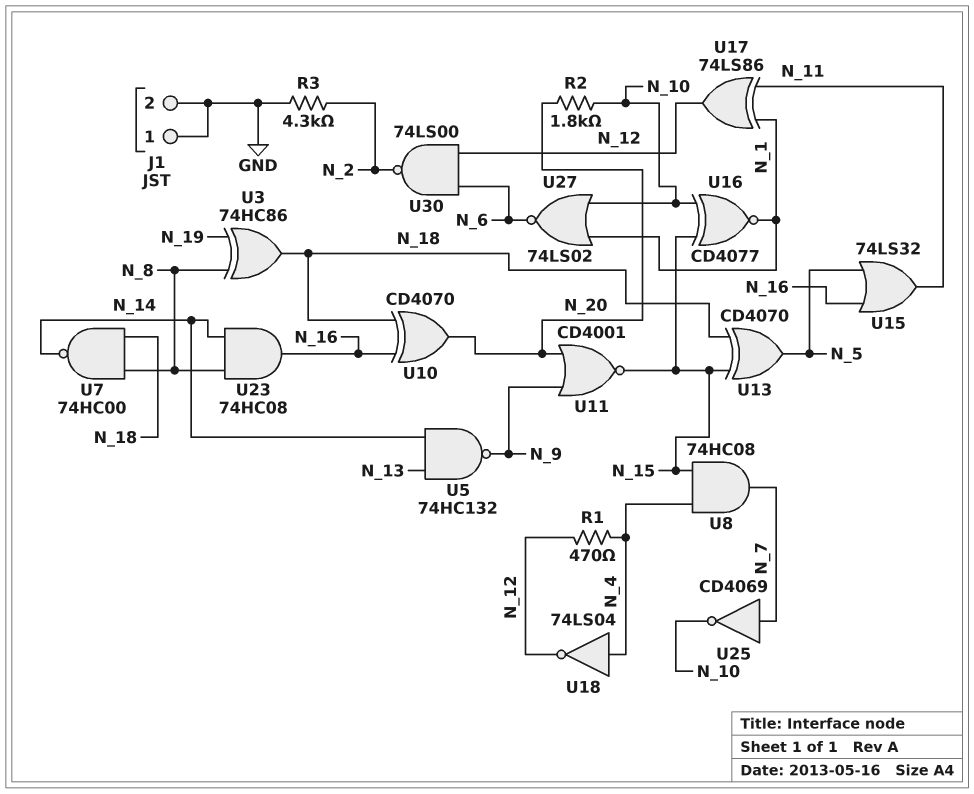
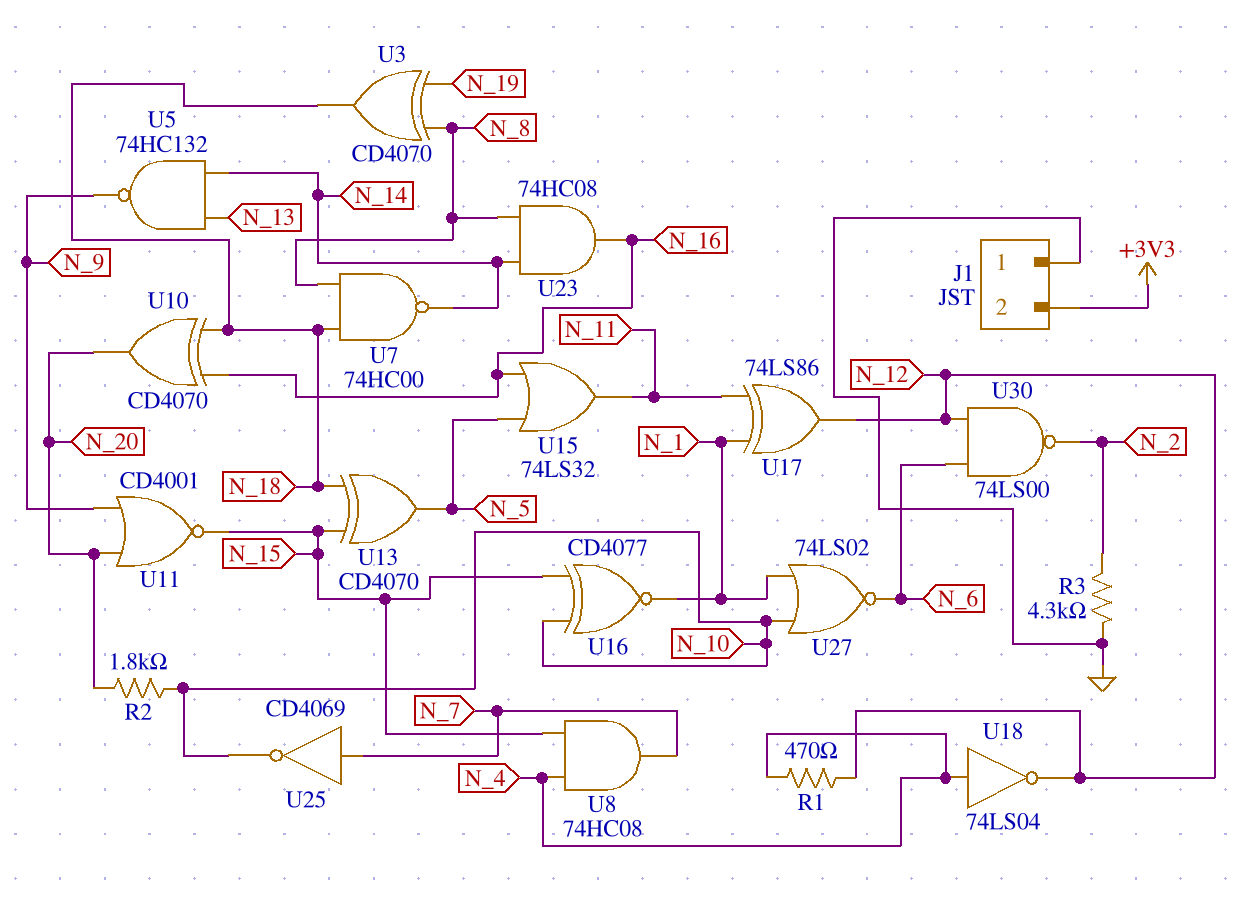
J1 pin 2: GND -> +3V3
U3: XOR 74HC86 (in N_8, in N_19, out N_18) -> XOR CD4070 (in N_8, in N_19, out N_18)

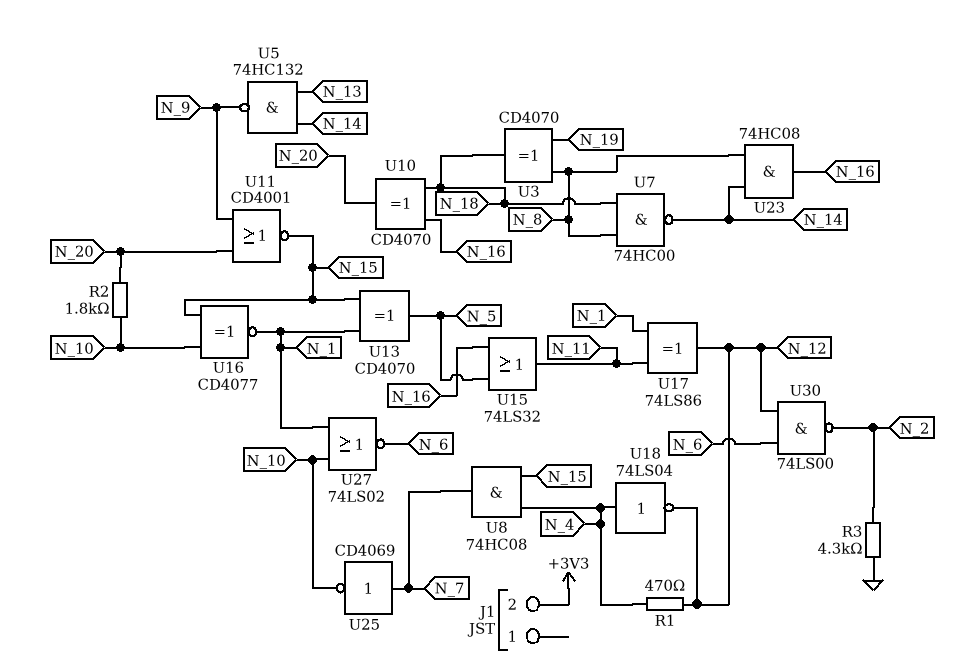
J1 pin 1: GND -> none
U13: XOR CD4070 (in N_15, in N_18, out N_5) -> XOR CD4070 (in N_1, in N_15, out N_5)

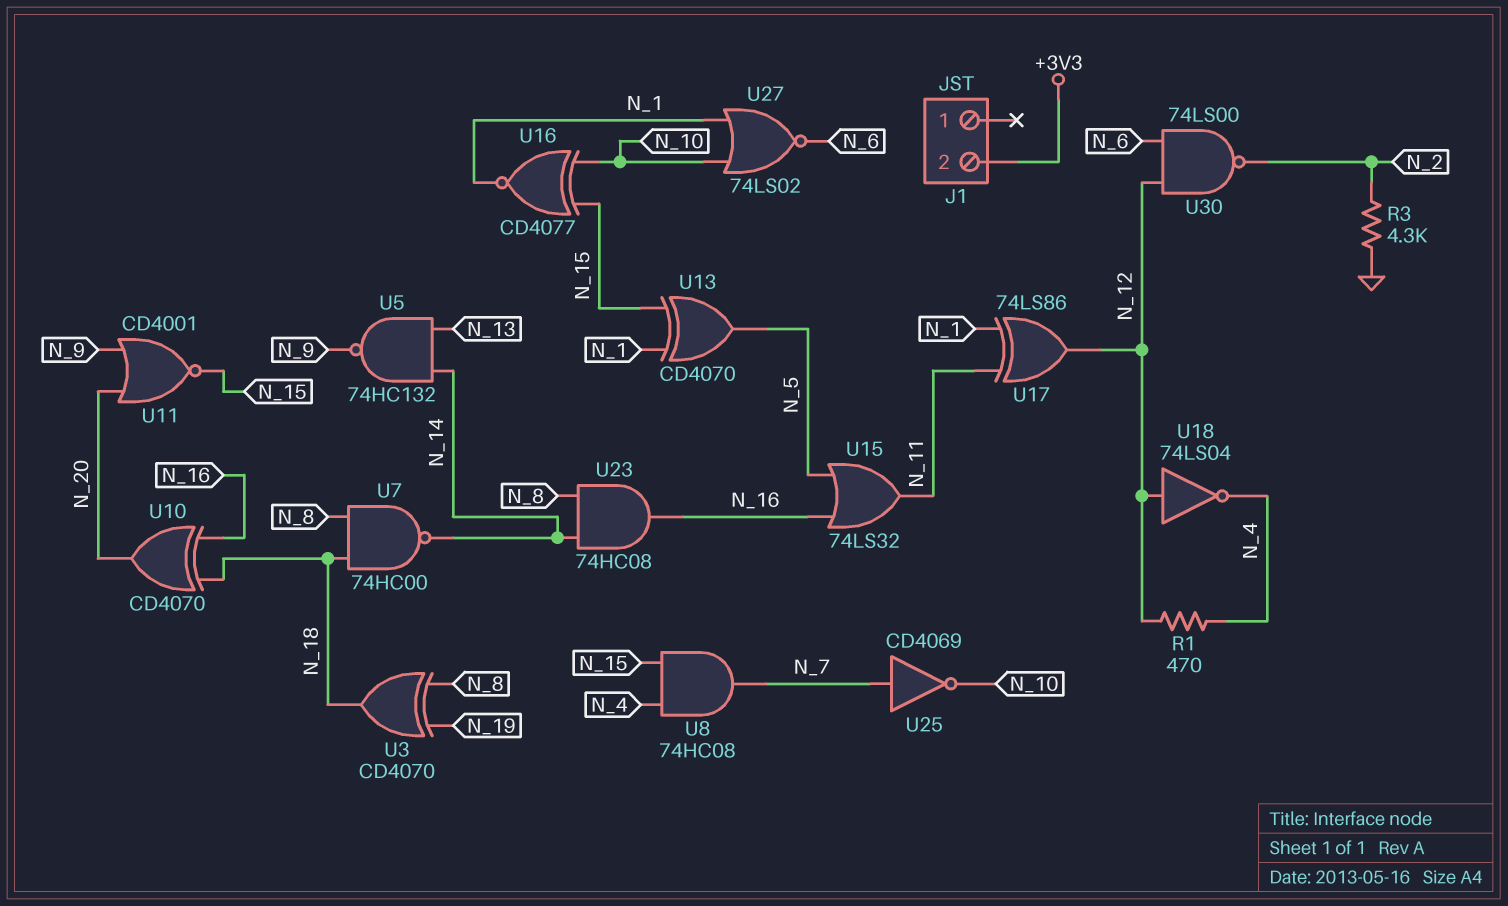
R2: 1.8k (N_10, N_20) -> none
U18: NOT 74LS04 (in N_4, out N_12) -> NOT 74LS04 (in N_12, out N_4)

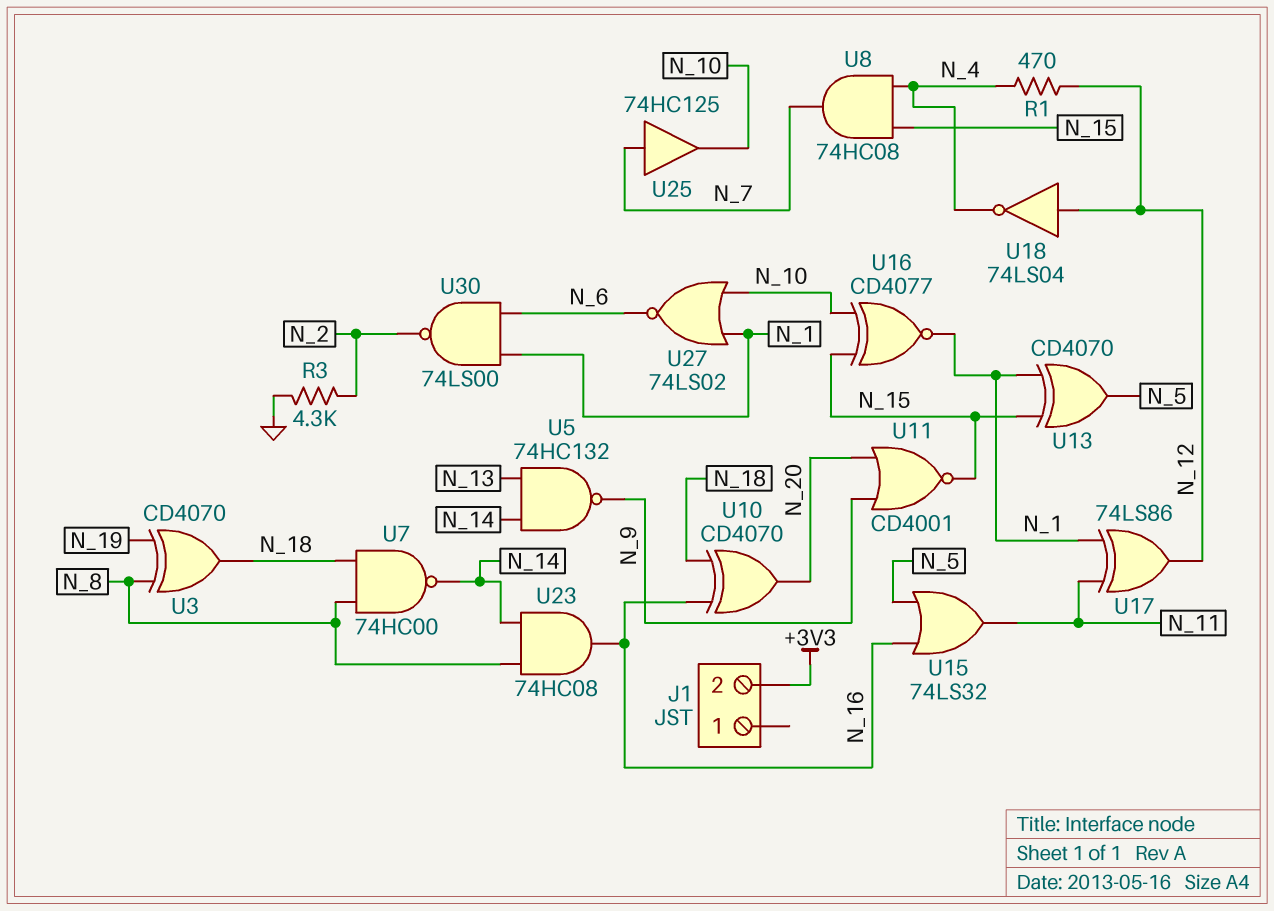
U25: NOT CD4069 (in N_7, out N_10) -> buffer 74HC125 (in N_7, out N_10)
U30: NAND 74LS00 (in N_6, in N_12, out N_2) -> NAND 74LS00 (in N_1, in N_6, out N_2)

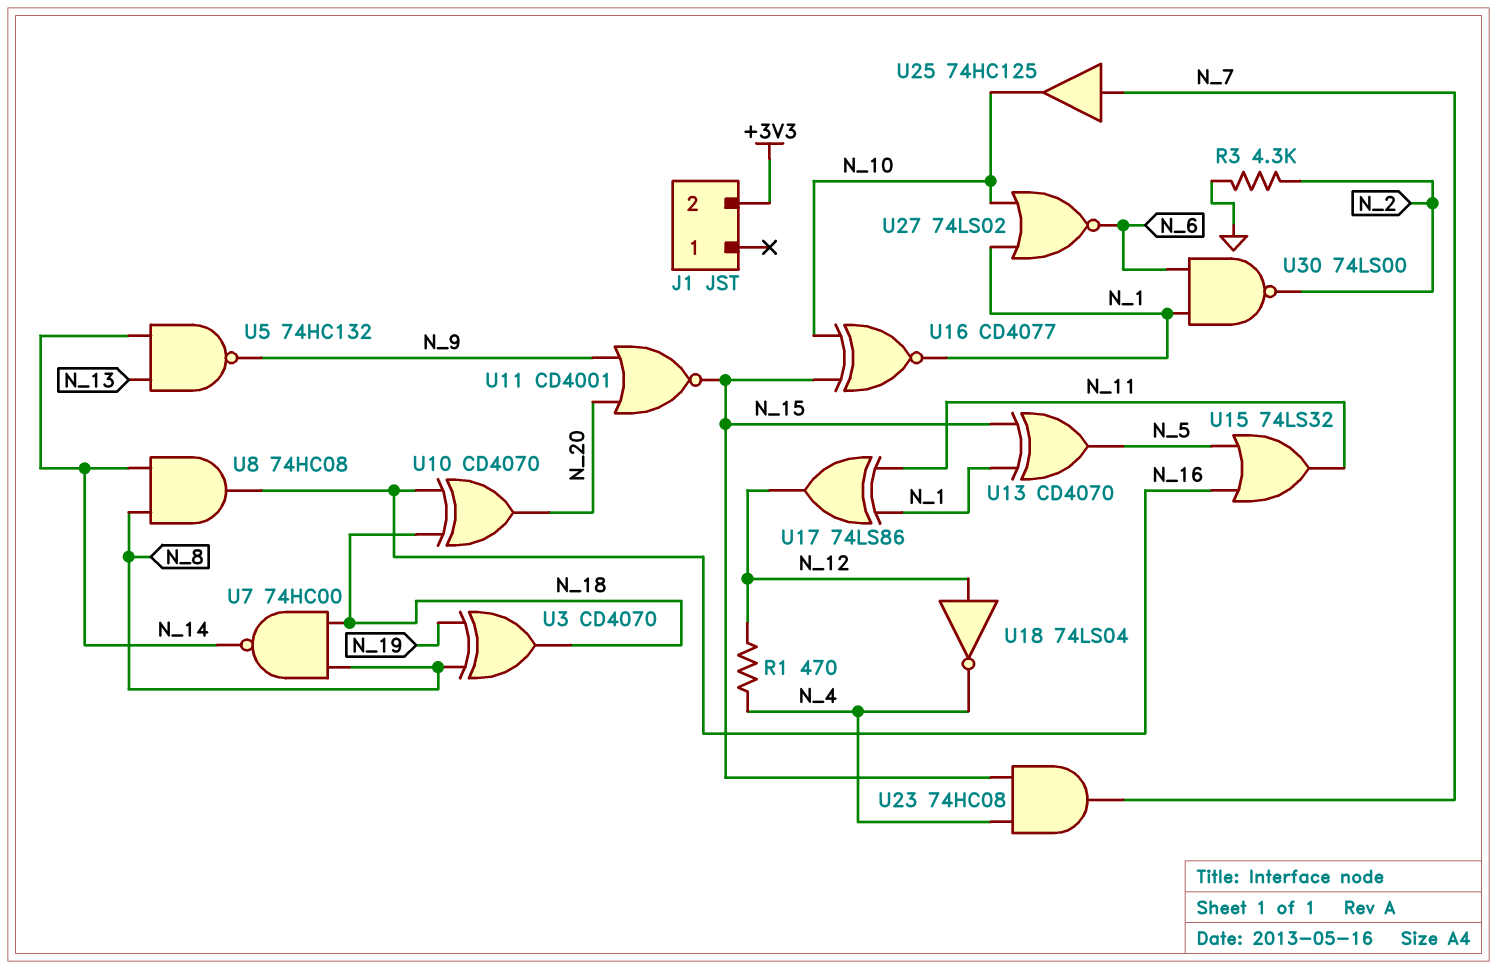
U8: AND 74HC08 (in N_4, in N_15, out N_7) -> AND 74HC08 (in N_8, in N_14, out N_16)
U23: AND 74HC08 (in N_8, in N_14, out N_16) -> AND 74HC08 (in N_4, in N_15, out N_7)

